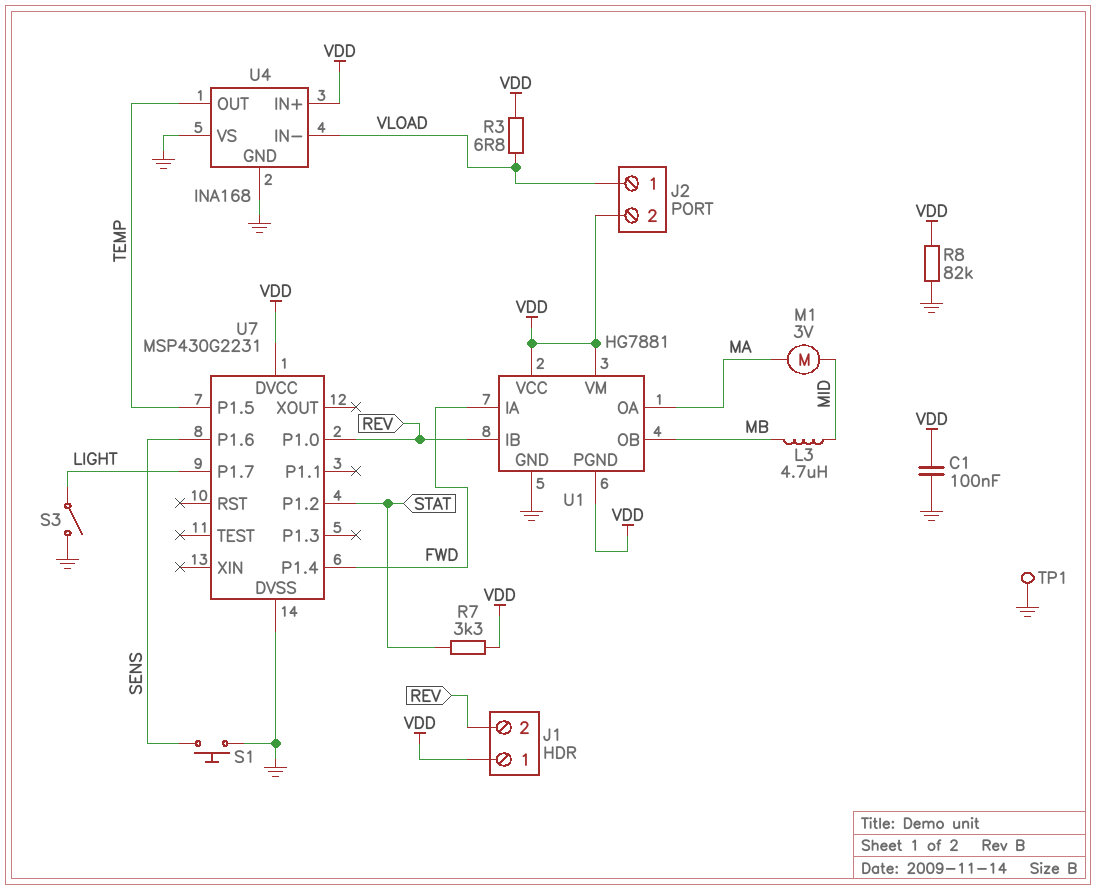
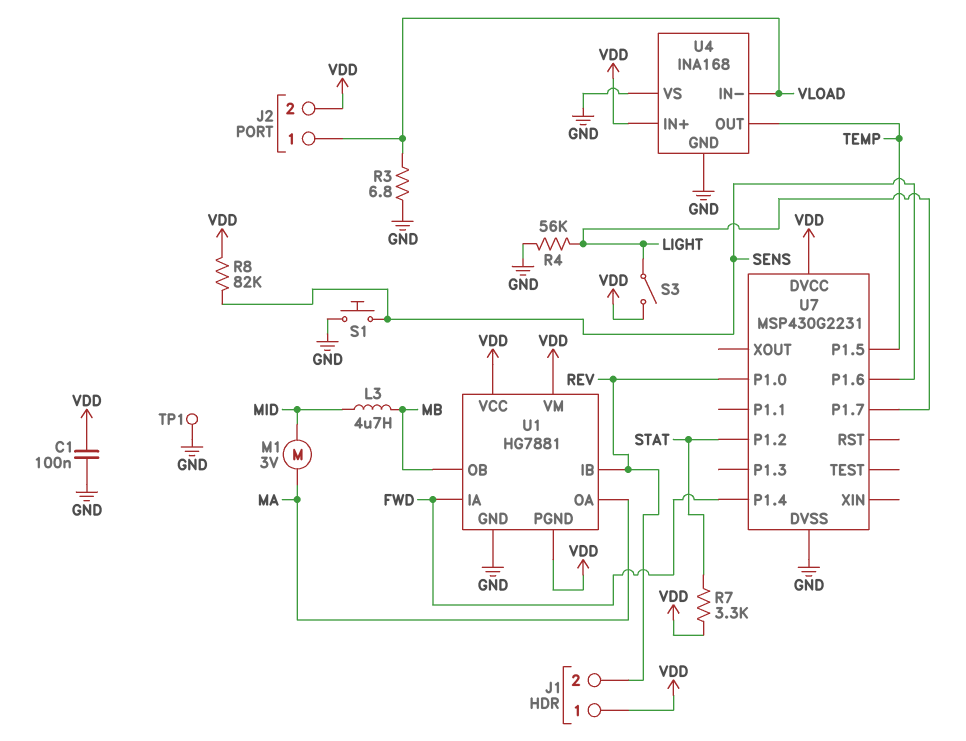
R3: 6.8 (VDD, VLOAD) -> 6.8 (GND, VLOAD)
R4: none -> 56k (GND, LIGHT)
R8: 82k (GND, VDD) -> 82k (SENS, VDD)
S3: switch (GND, LIGHT) -> switch (LIGHT, VDD)

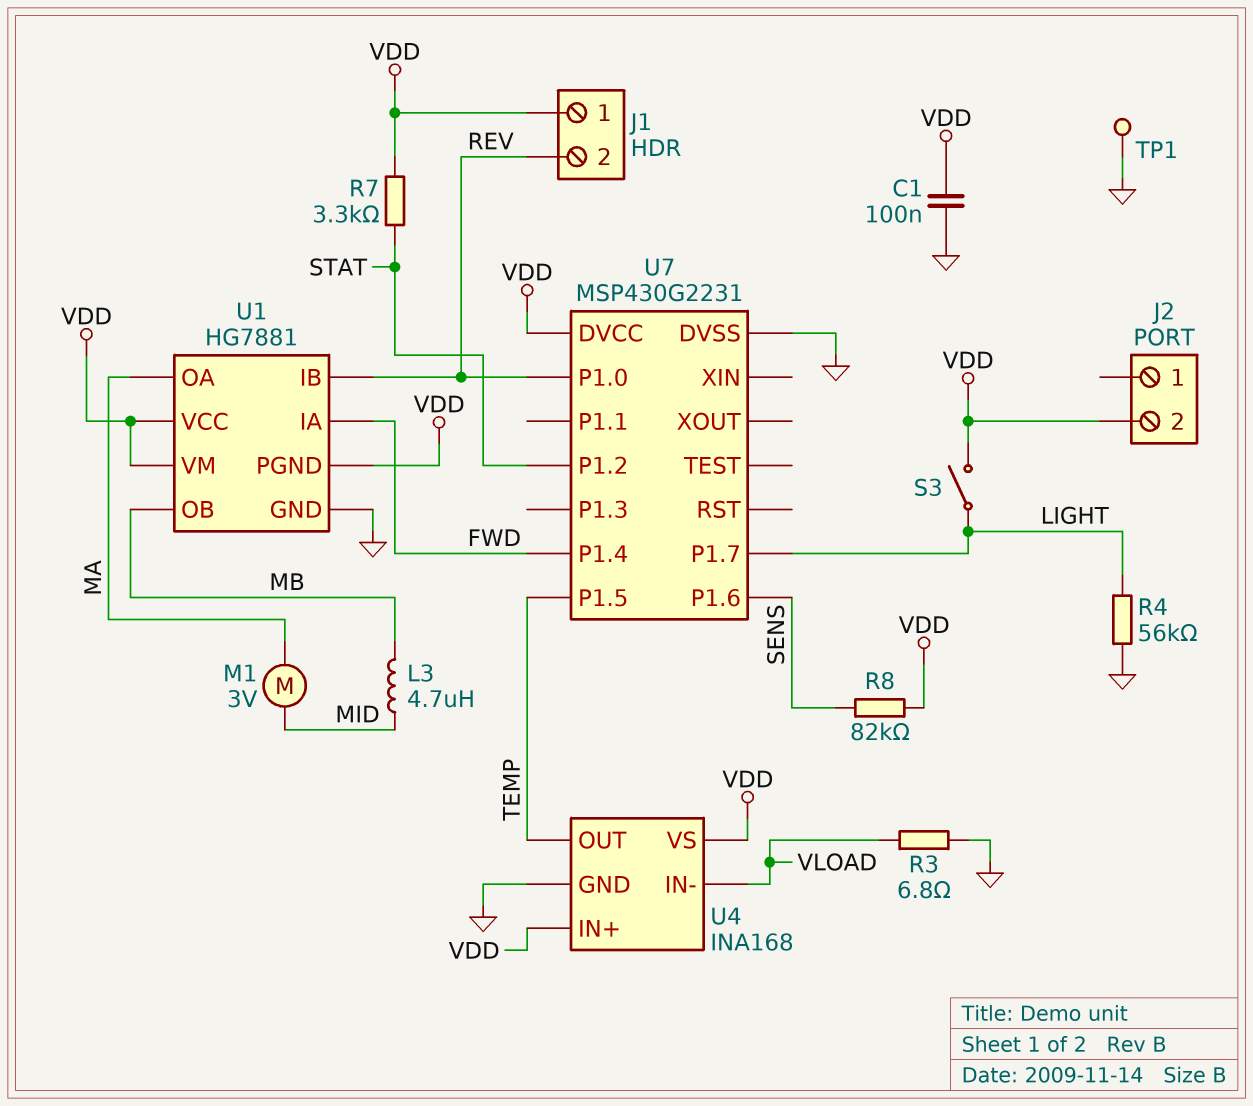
J2 pin 1: VLOAD -> none
S1: button (GND, SENS) -> none
U4 pin VS: GND -> VDD

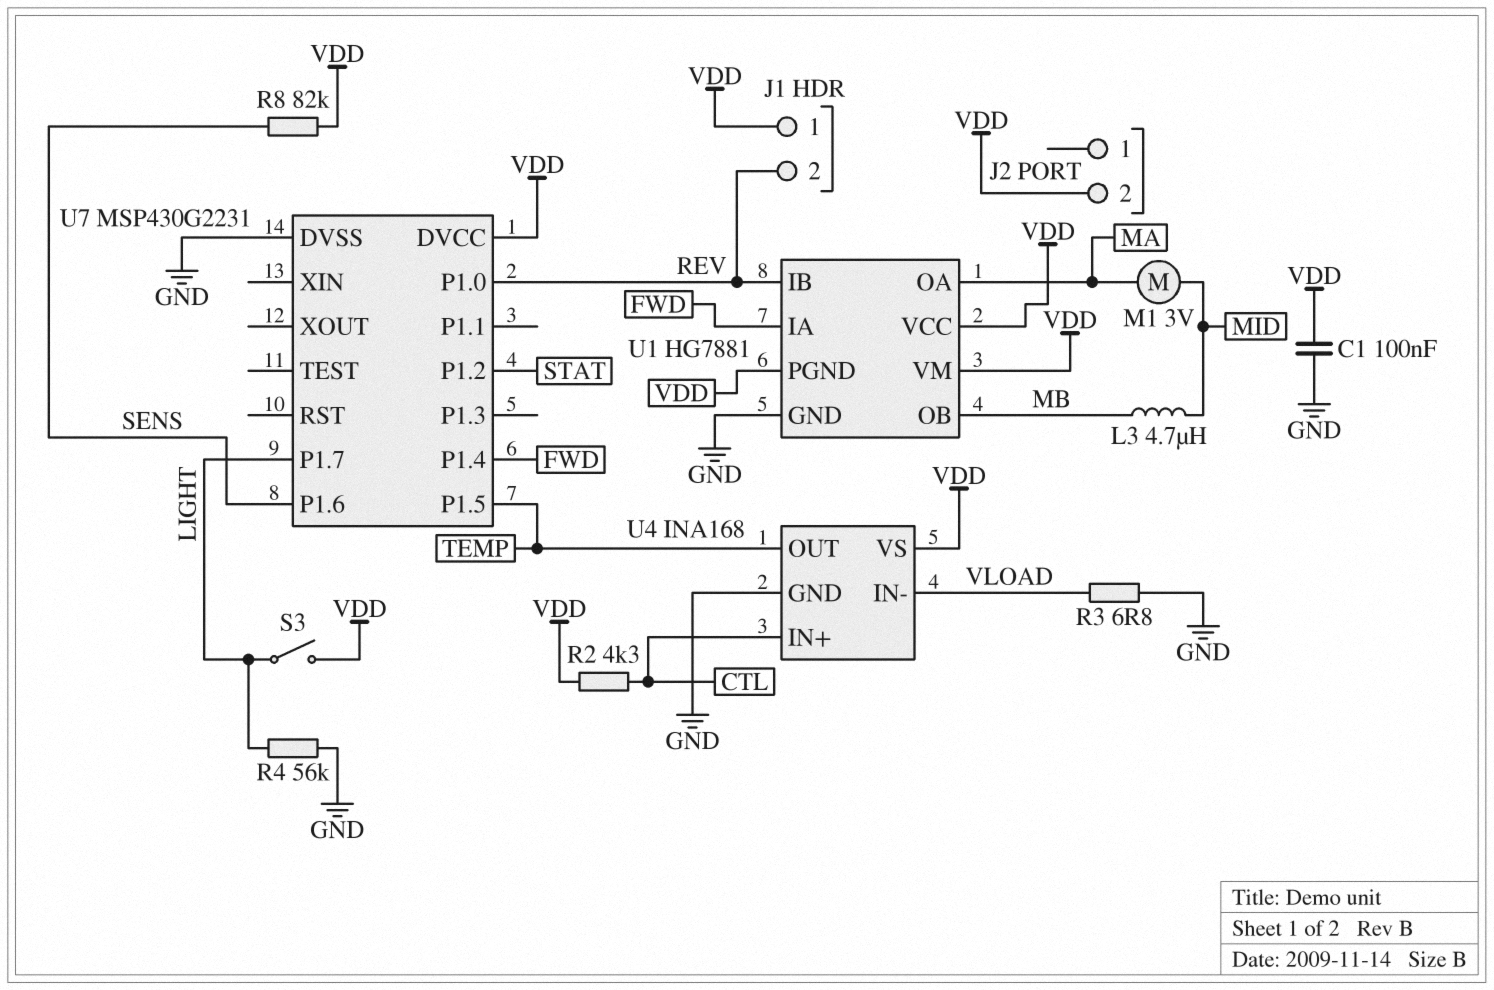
R2: none -> 4.3k (CTL, VDD)
R7: 3.3k (STAT, VDD) -> none
TP1: test point (GND) -> none
U4 pin IN+: VDD -> CTL

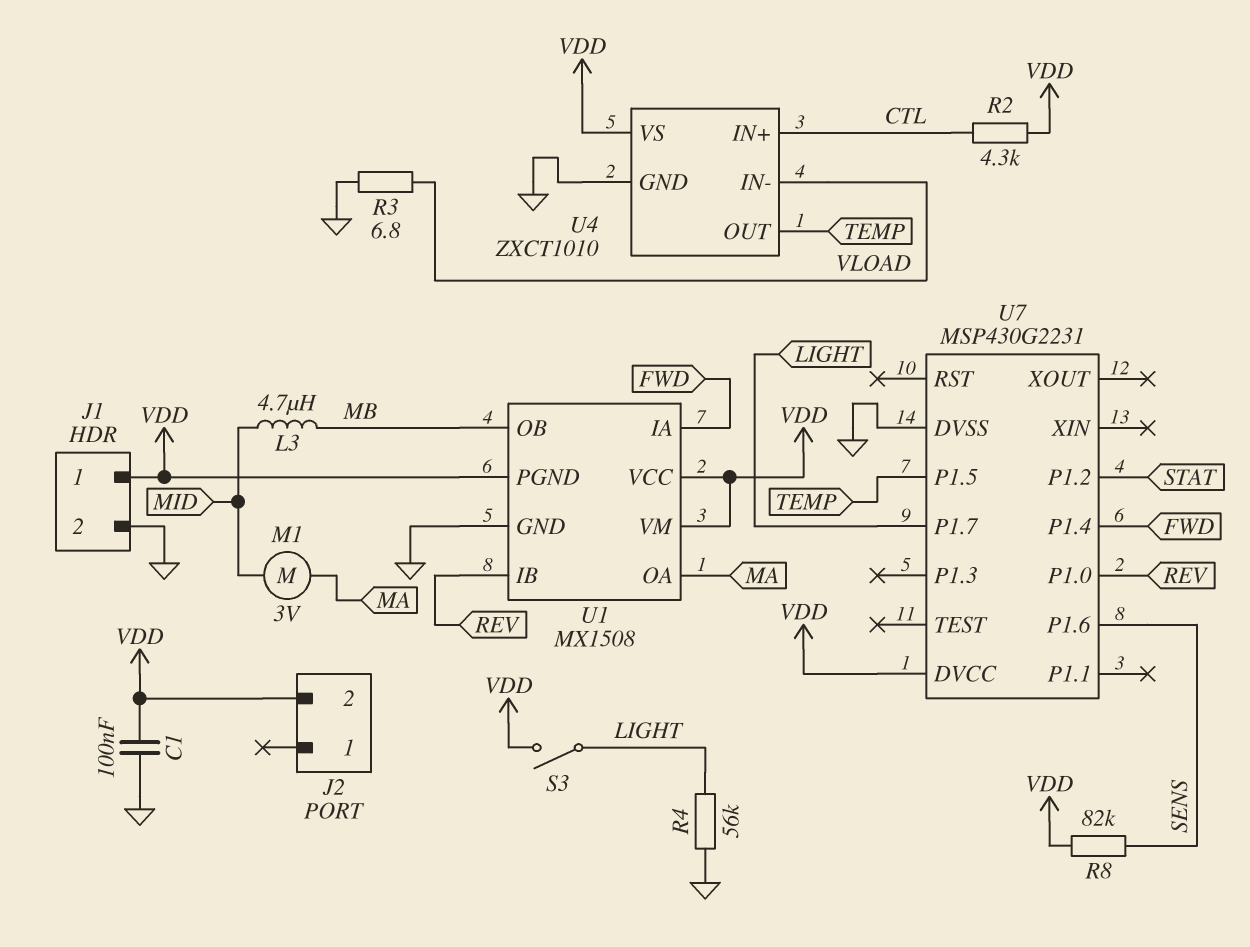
J1 pin 2: REV -> GND
U1: HG7881 -> MX1508
U4: INA168 -> ZXCT1010

